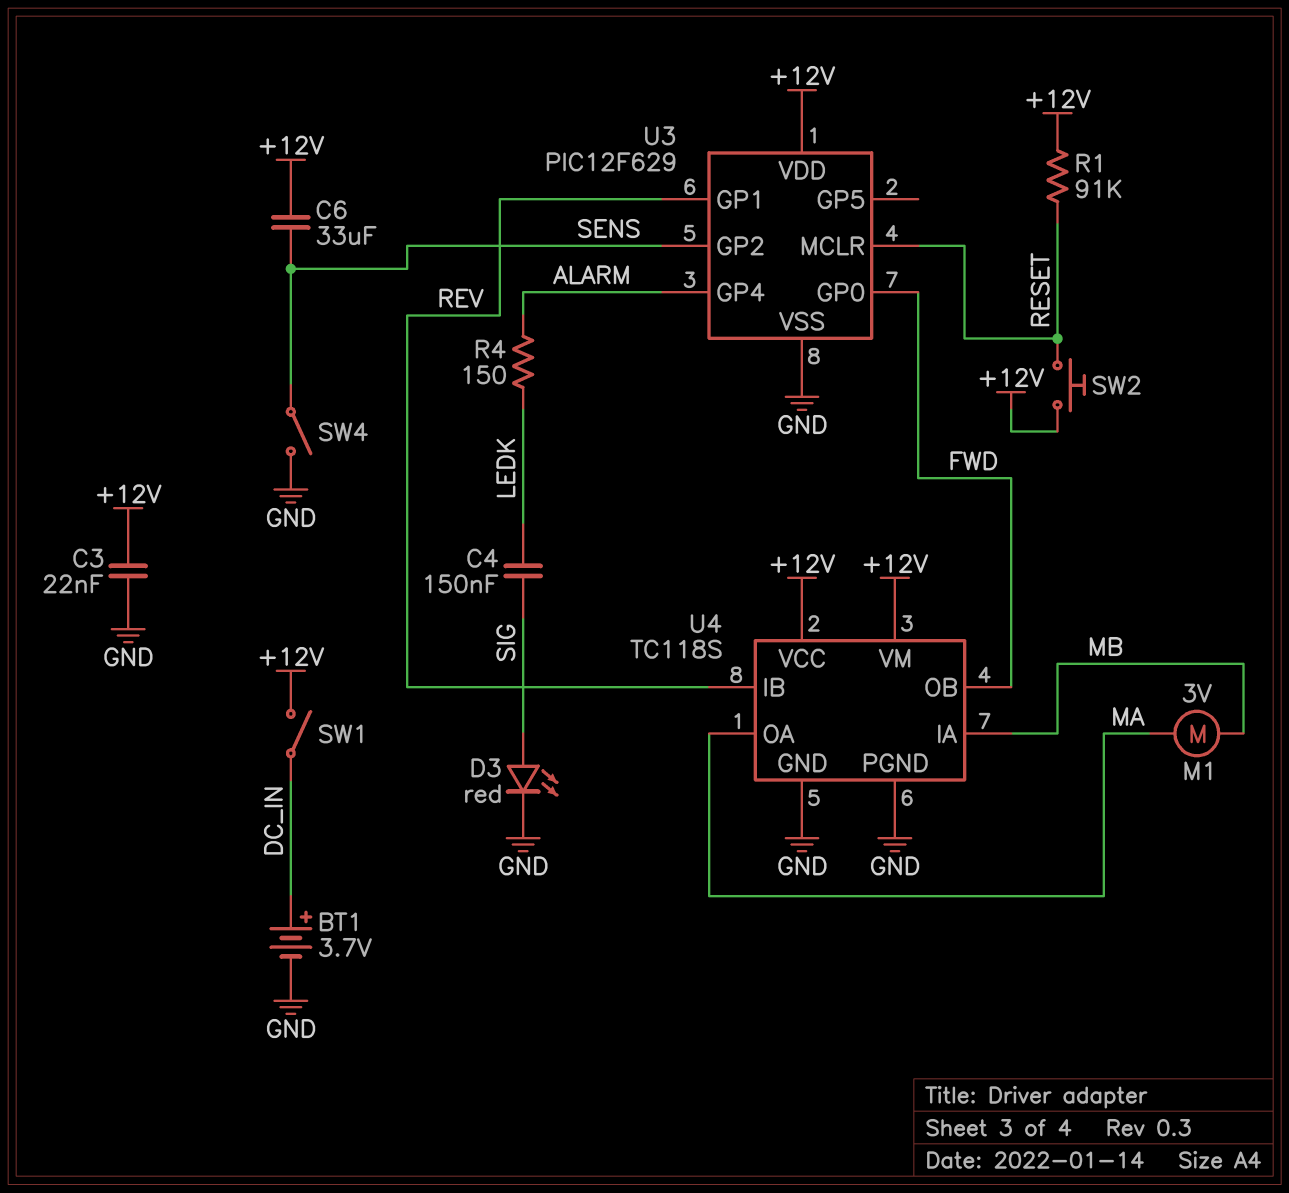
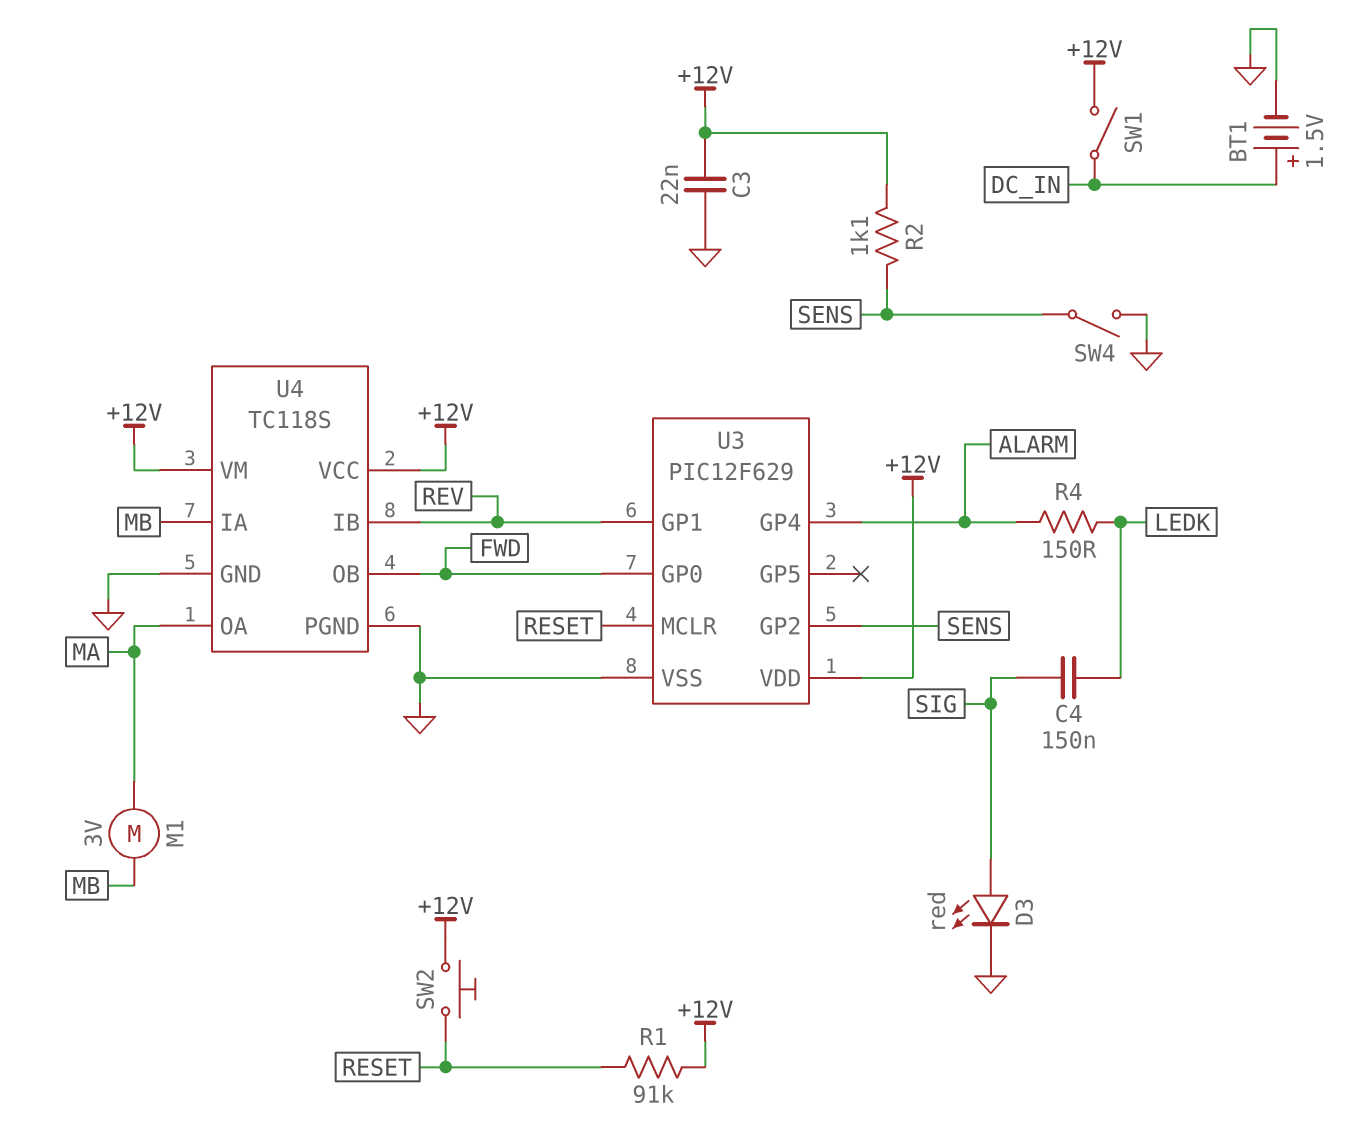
BT1: 3.7V (plus DC_IN, minus GND) -> 1.5V (plus DC_IN, minus GND)
C6: 33uF (+12V, SENS) -> none
R2: none -> 1.1k (+12V, SENS)

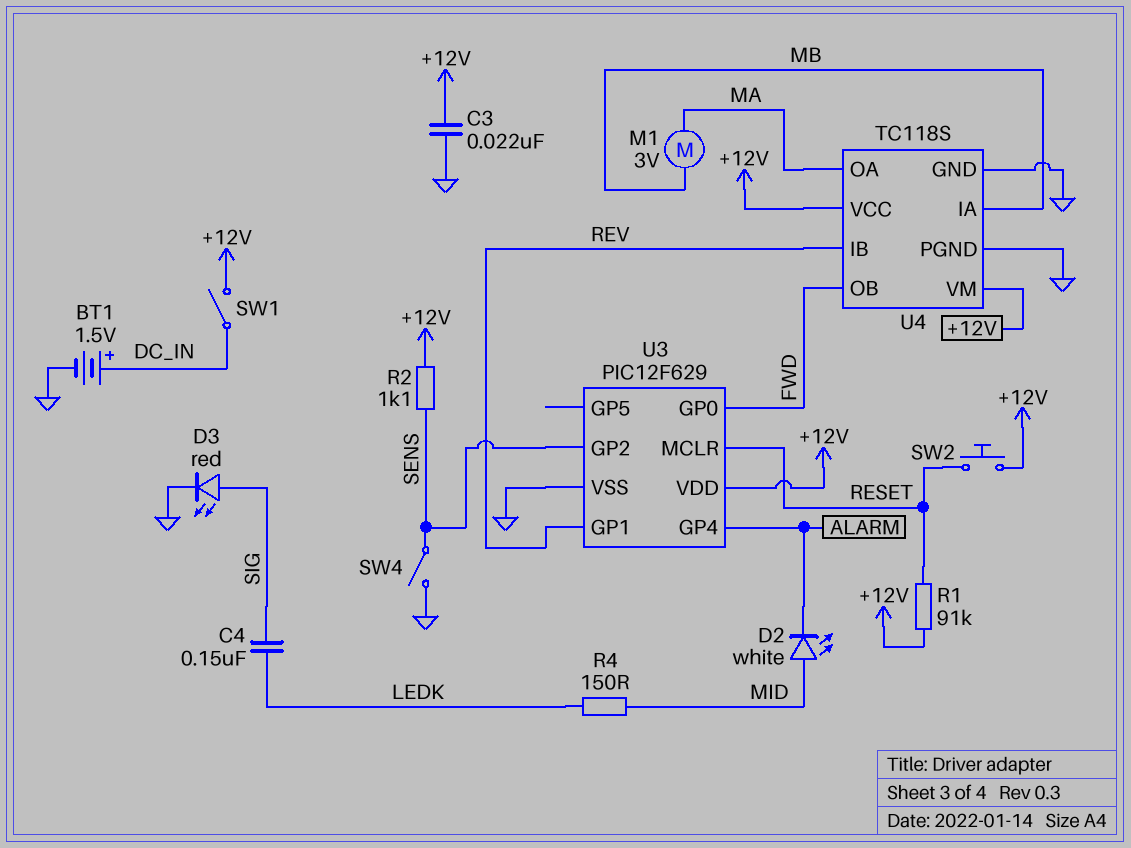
D2: none -> LED white (A MID, K ALARM)
R4: 150 (ALARM, LEDK) -> 150 (LEDK, MID)

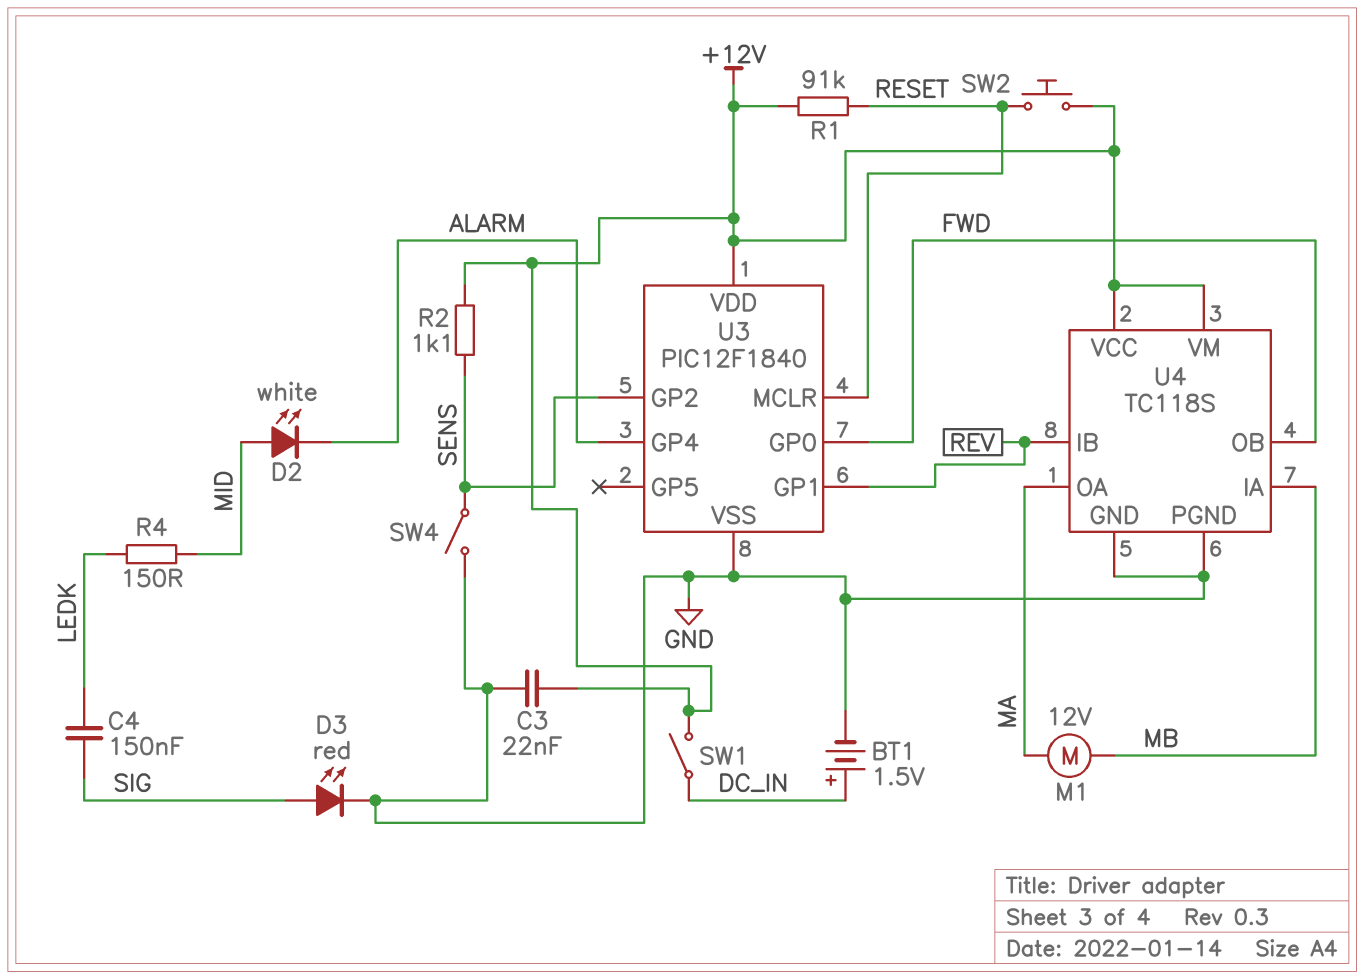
M1: motor 3V (MA, MB) -> motor 12V (MA, MB)
U3: PIC12F629 -> PIC12F1840

